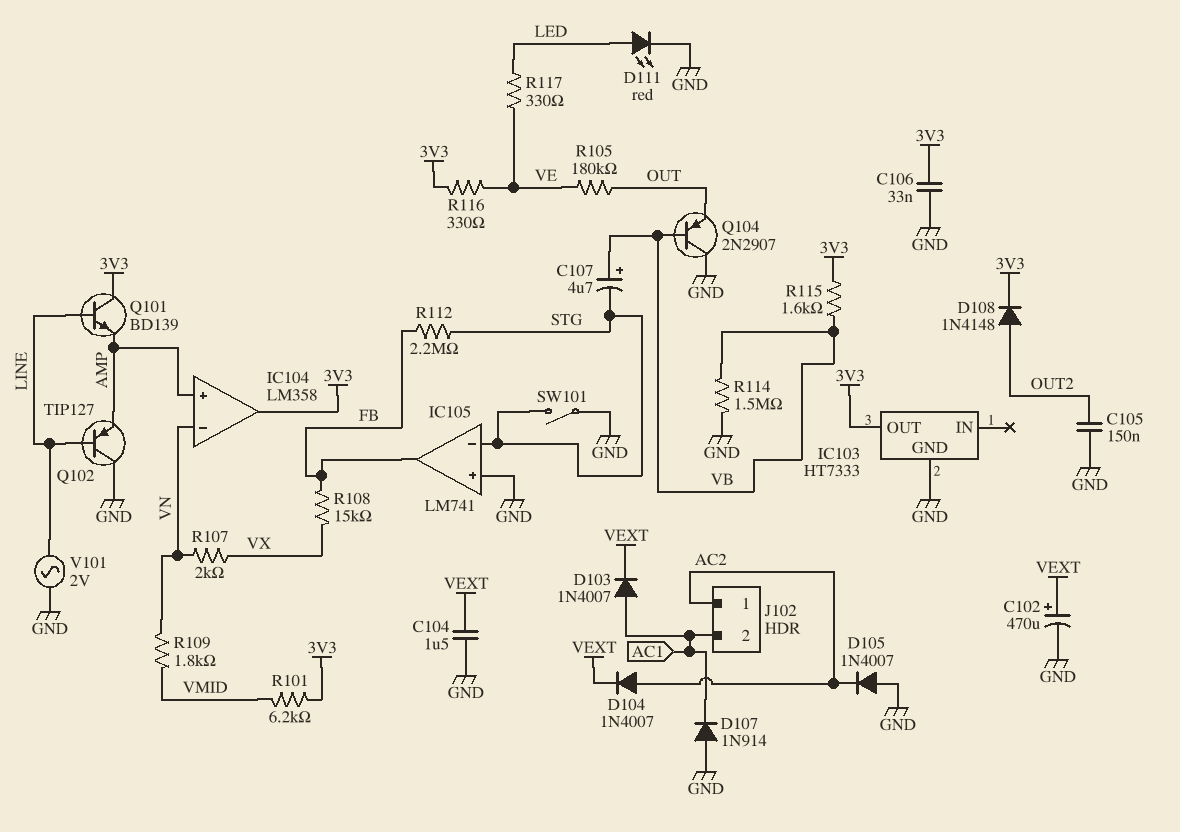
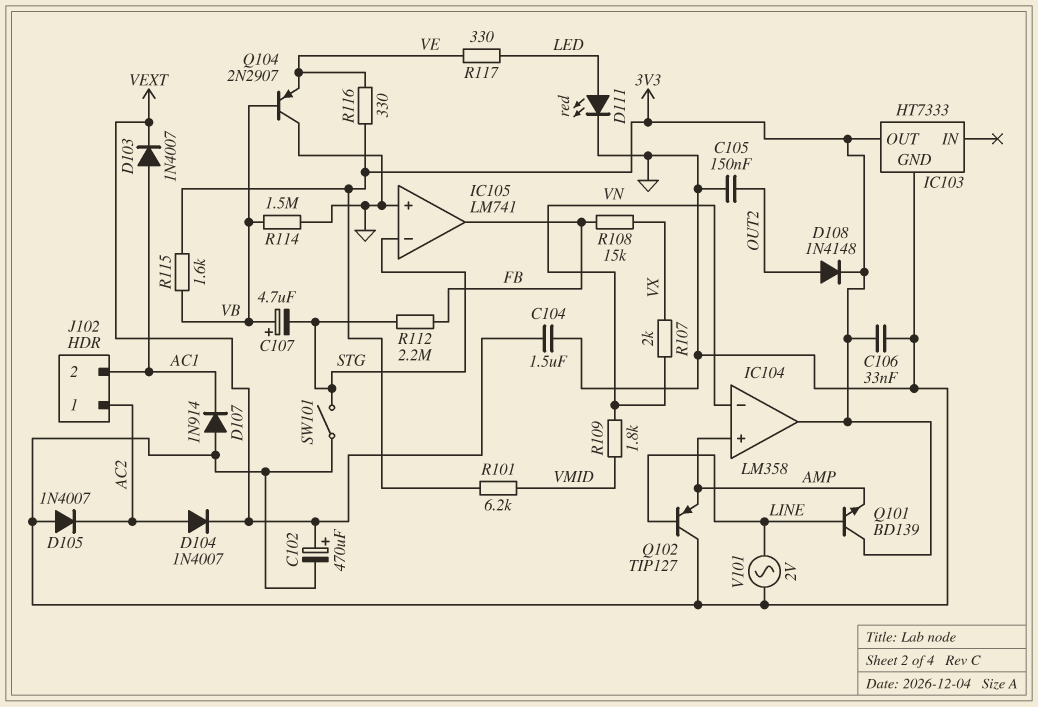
Q104: PNP 2N2907 (B VB, C GND, E OUT) -> PNP 2N2907 (B VB, C GND, E VE)
R105: 180k (OUT, VE) -> none

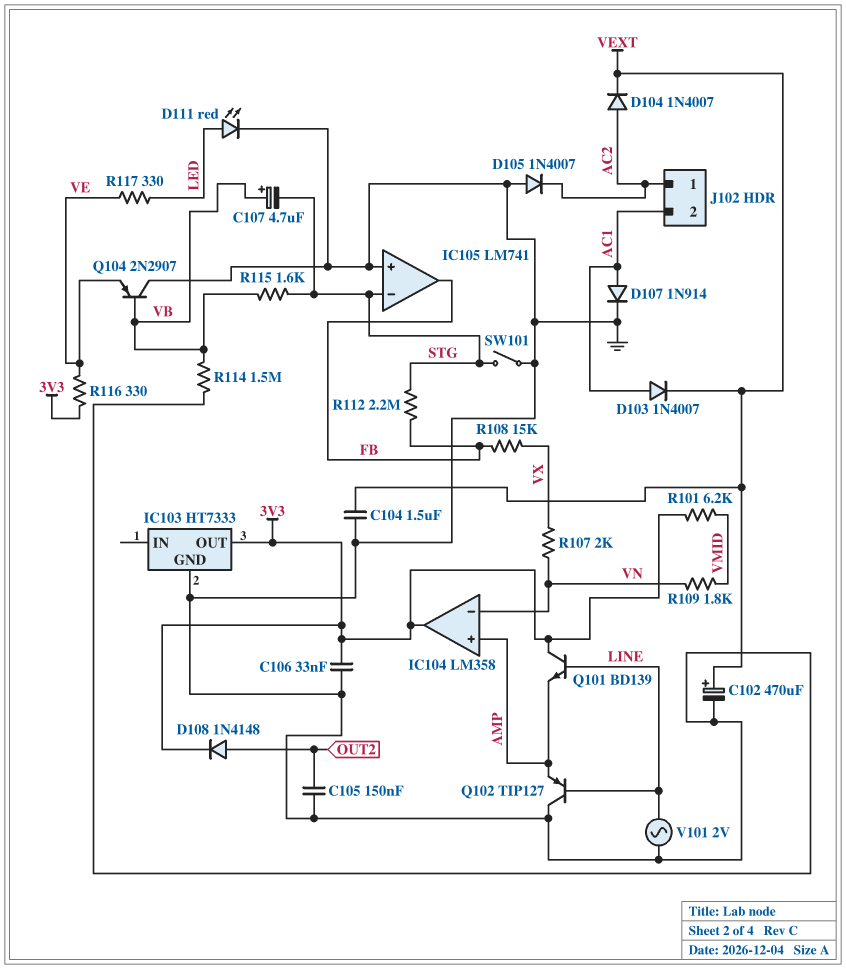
D107: diode 1N914 (A GND, K AC1) -> diode 1N914 (A AC1, K GND)
R115: 1.6k (3V3, VB) -> 1.6k (STG, VB)

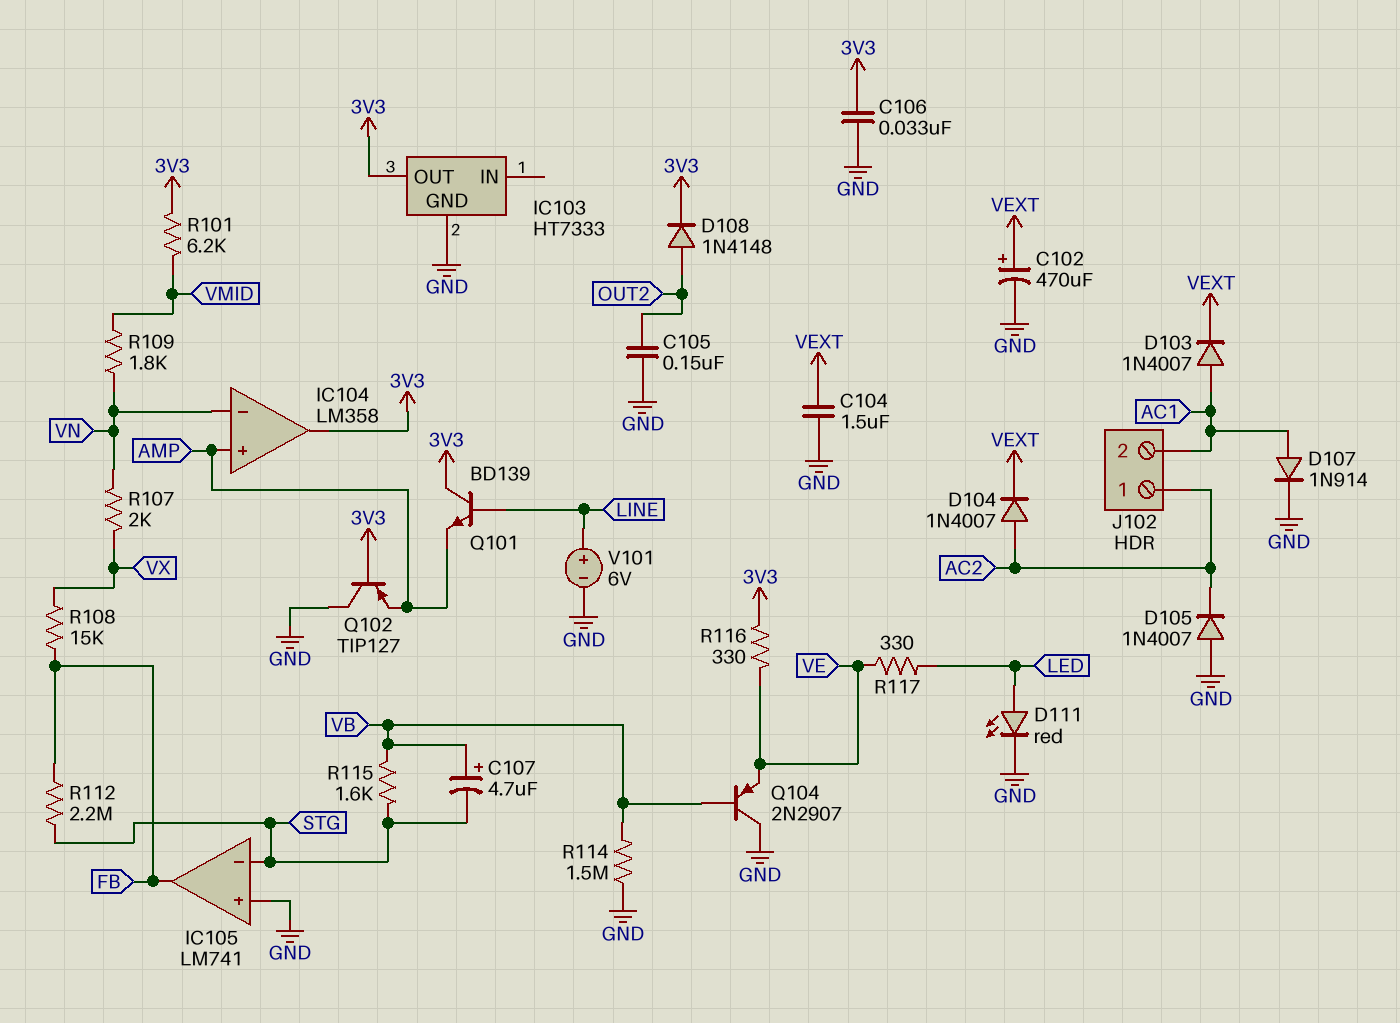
Q102: PNP TIP127 (B LINE, C GND, E AMP) -> PNP TIP127 (B 3V3, C GND, E AMP)
SW101: switch (GND, STG) -> none
V101: AC 2V (GND, LINE) -> 6V (plus LINE, minus GND)

